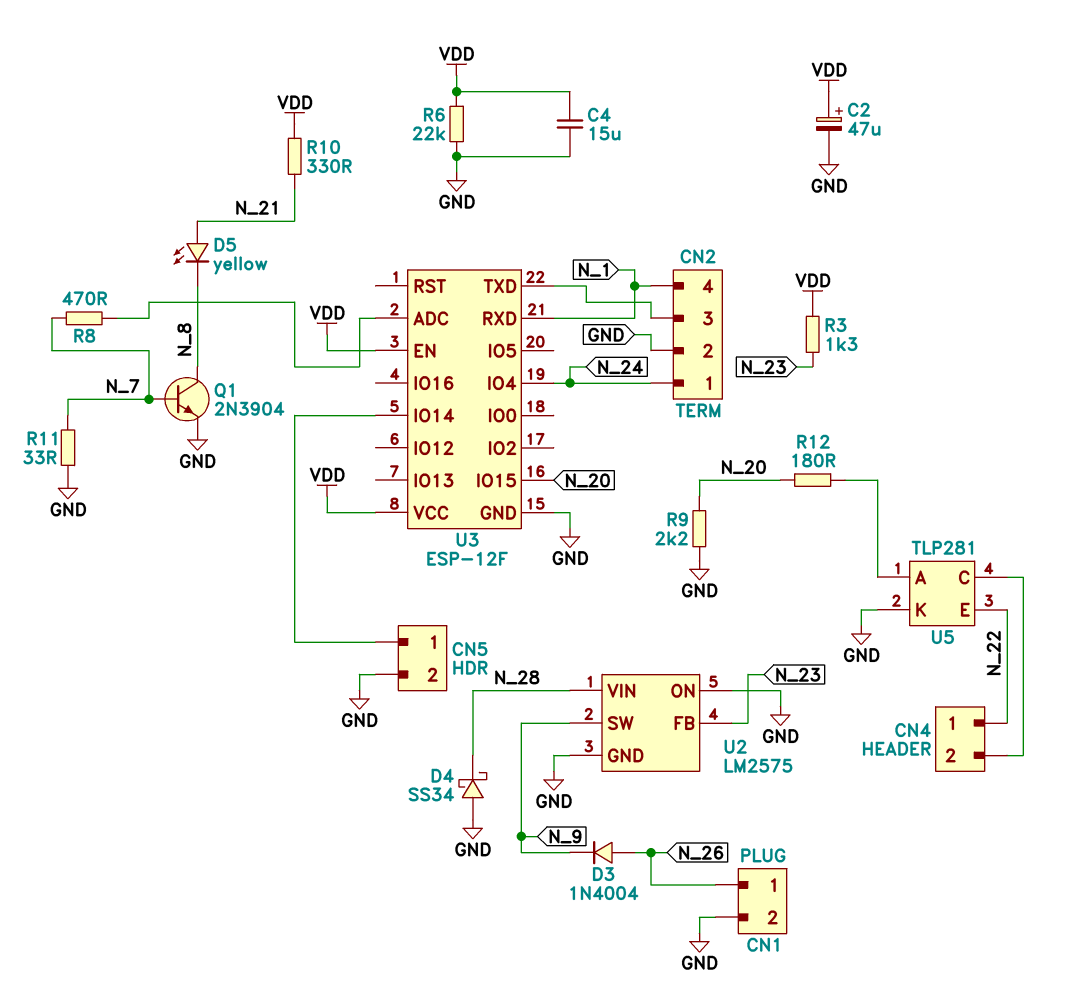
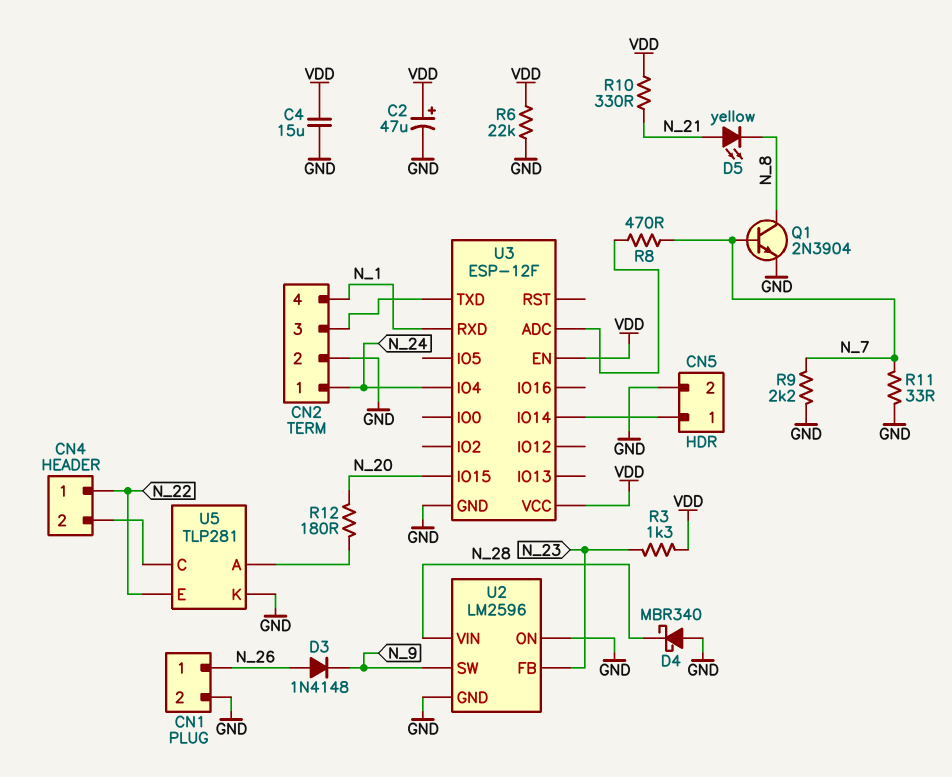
D3: diode 1N4004 (A N_26, K N_9) -> diode 1N4148 (A N_26, K N_9)
D4: schottky SS34 (A GND, K N_28) -> schottky MBR340 (A GND, K N_28)
R9: 2.2k (GND, N_20) -> 2.2k (GND, N_7)
U2: LM2575 -> LM2596

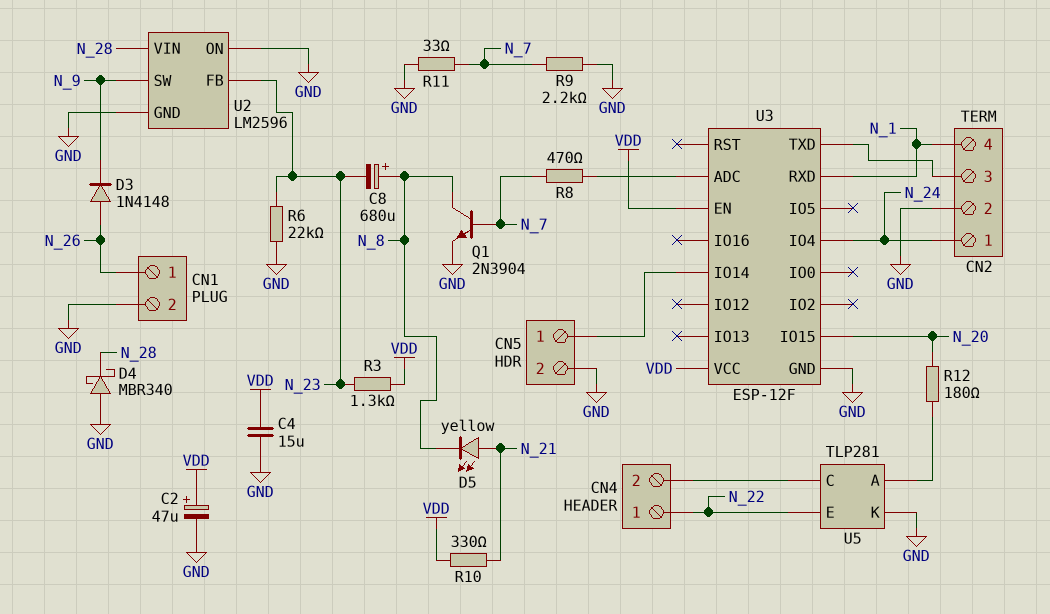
C8: none -> 680uF (plus N_8, minus N_23)
R6: 22k (GND, VDD) -> 22k (GND, N_23)

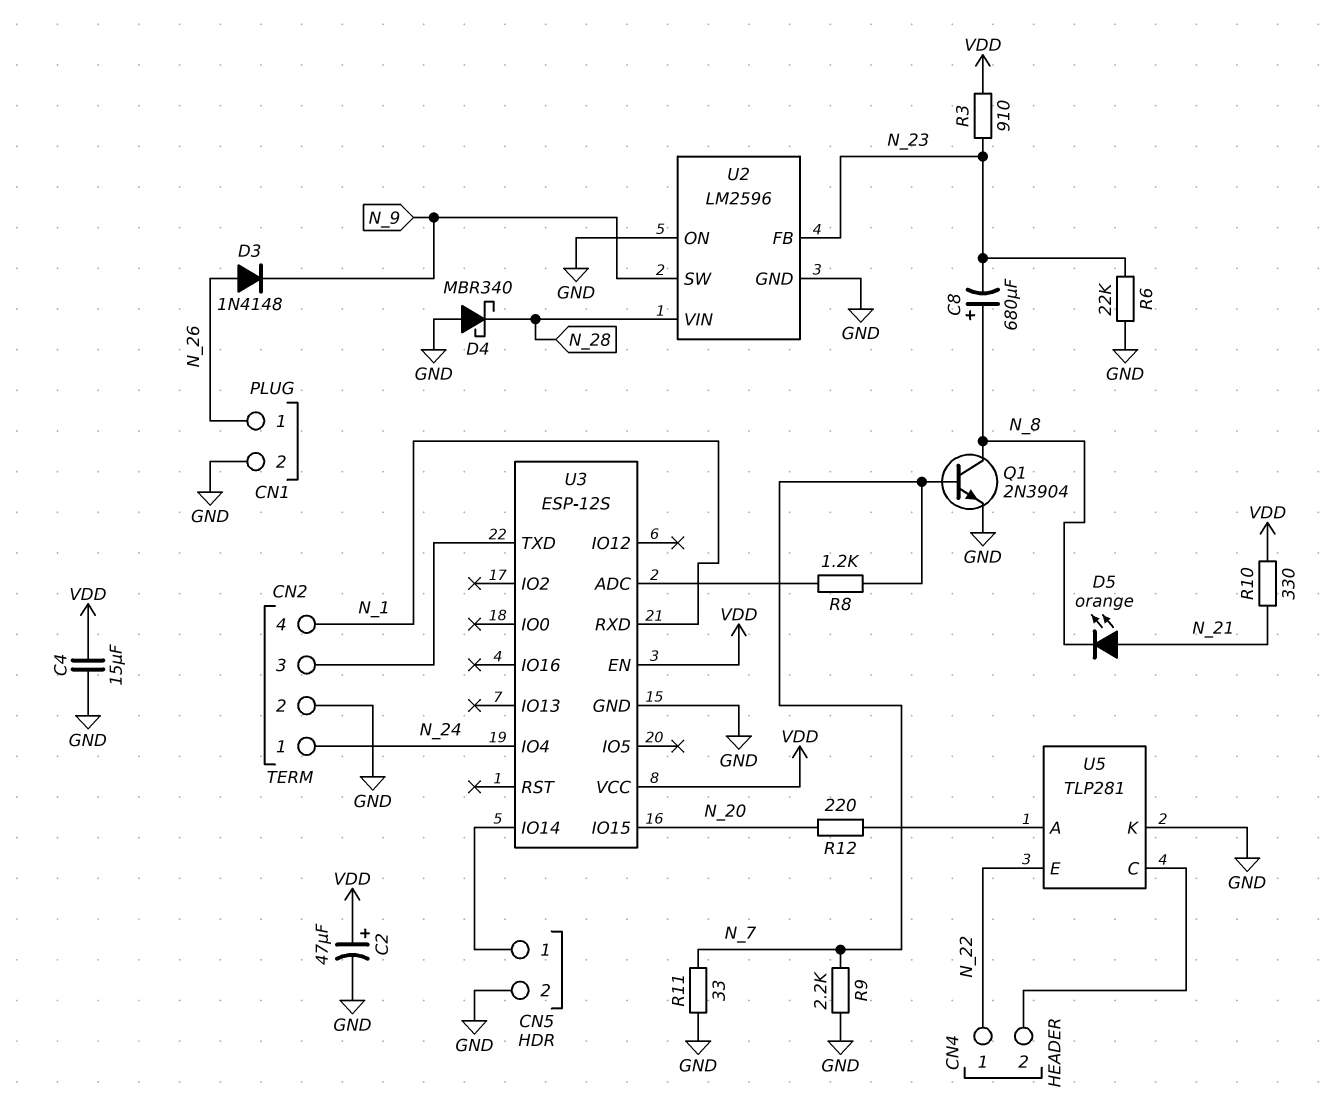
D5: LED yellow (A N_21, K N_8) -> LED orange (A N_21, K N_8)
R3: 1.3k (N_23, VDD) -> 910 (N_23, VDD)
R8: 470 (N_7, U3/ADC) -> 1.2k (N_7, U3/ADC)
R12: 180 (N_20, U5/A) -> 220 (N_20, U5/A)
U3: ESP-12F -> ESP-12S

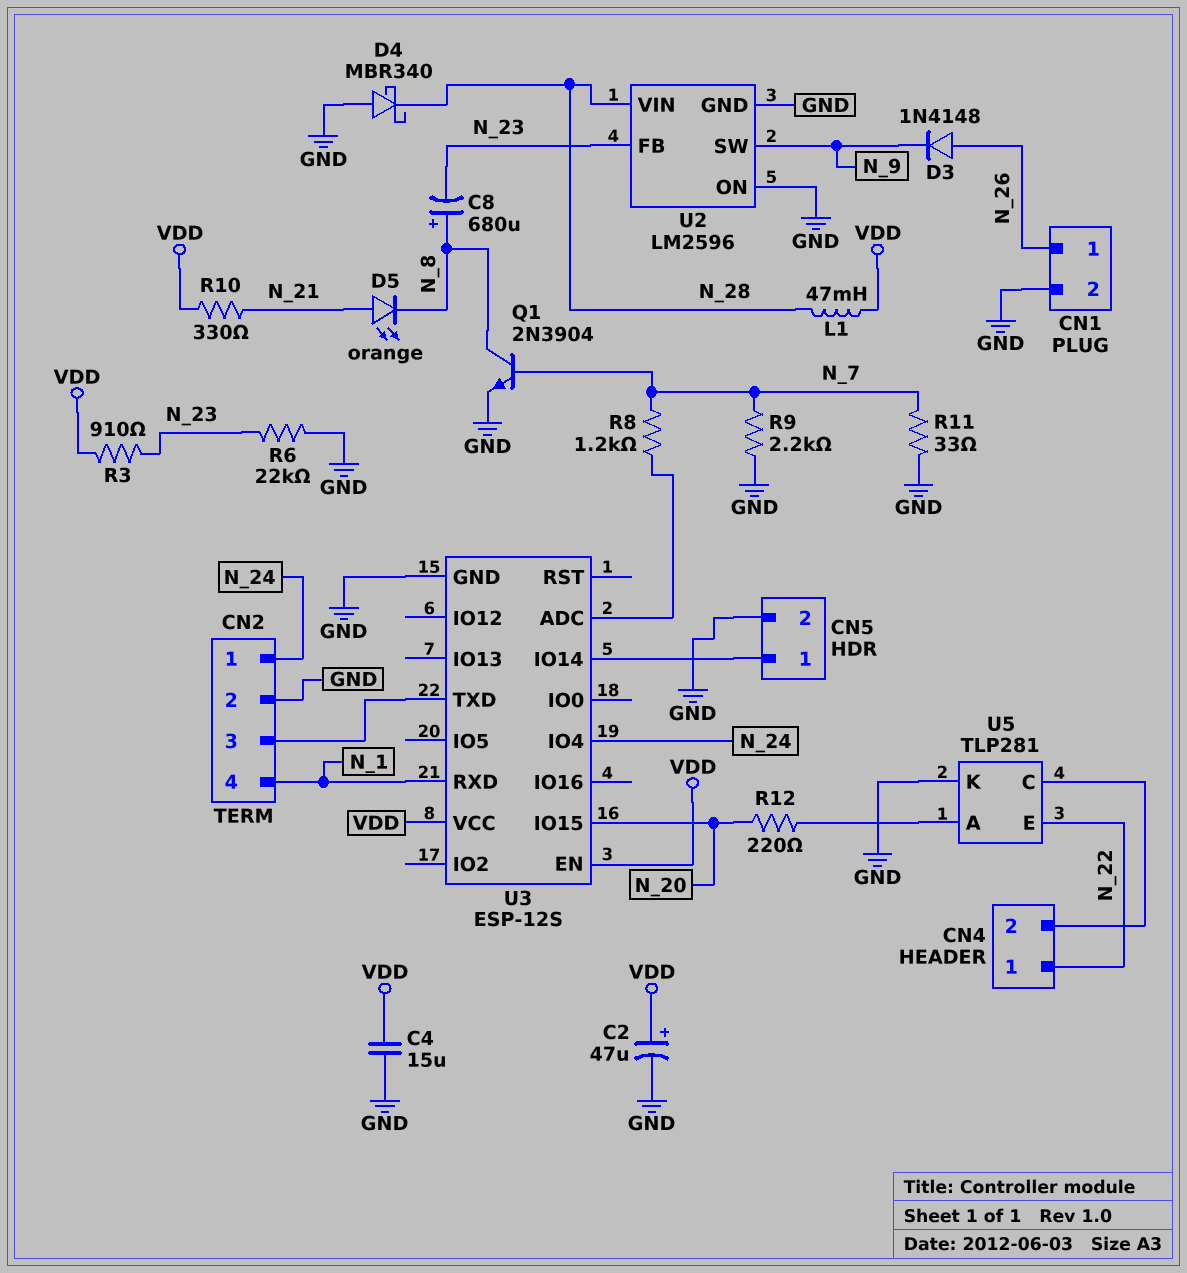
L1: none -> 47mH (N_28, VDD)

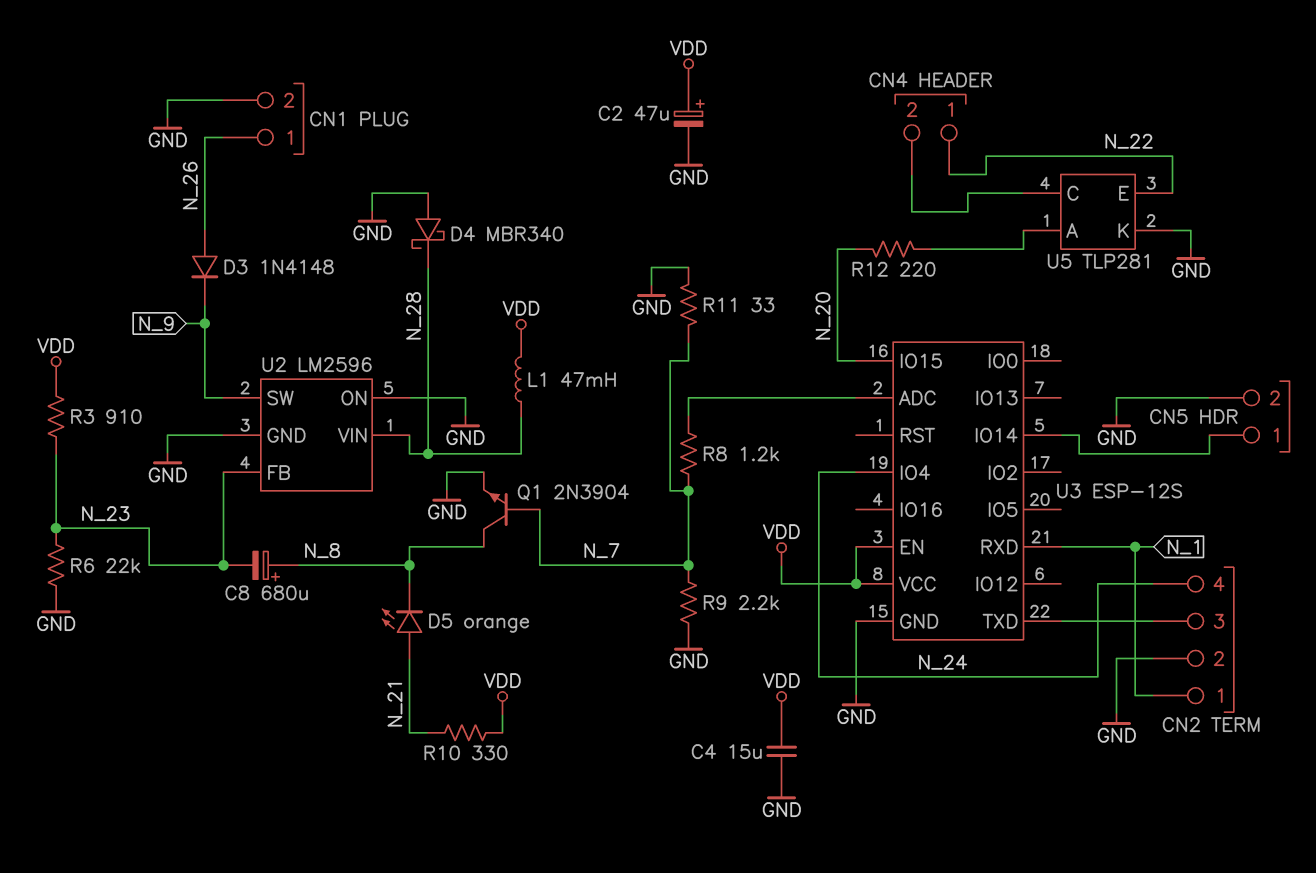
CN2 pin 1: N_24 -> N_1
CN2 pin 4: N_1 -> N_24

